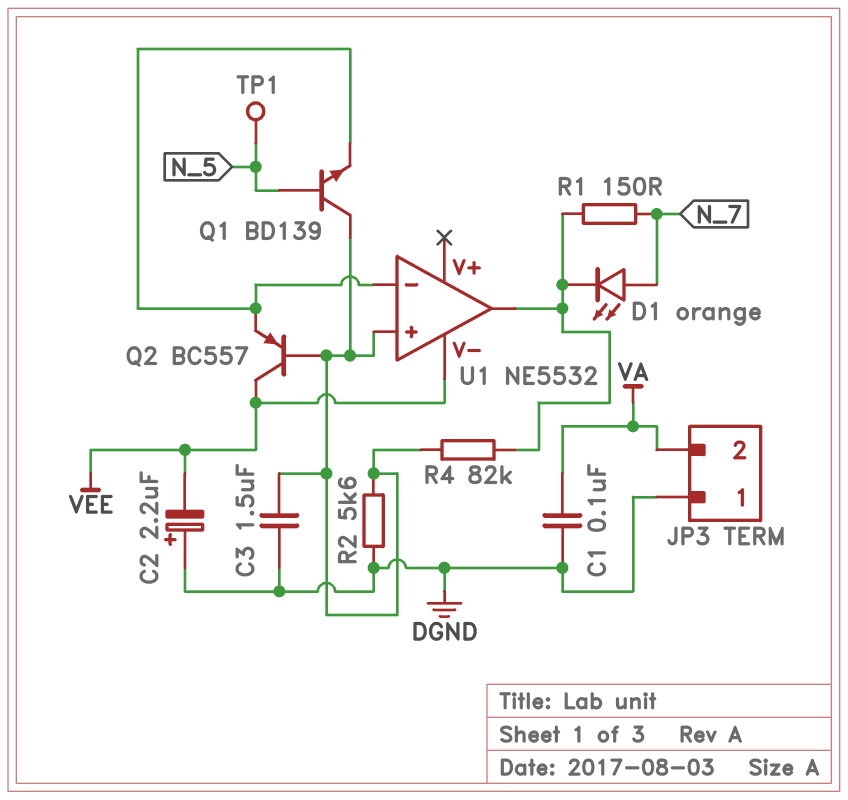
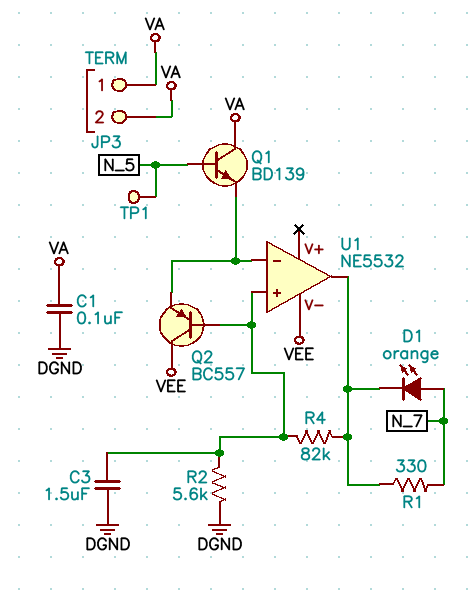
C2: 2.2uF (plus DGND, minus VEE) -> none
JP3 pin 1: DGND -> VA
Q1: NPN BD139 (B N_5, C U1/in+, E U1/in-) -> NPN BD139 (B N_5, C VA, E U1/in-)
R1: 150 (N_7, U1/out) -> 330 (N_7, U1/out)

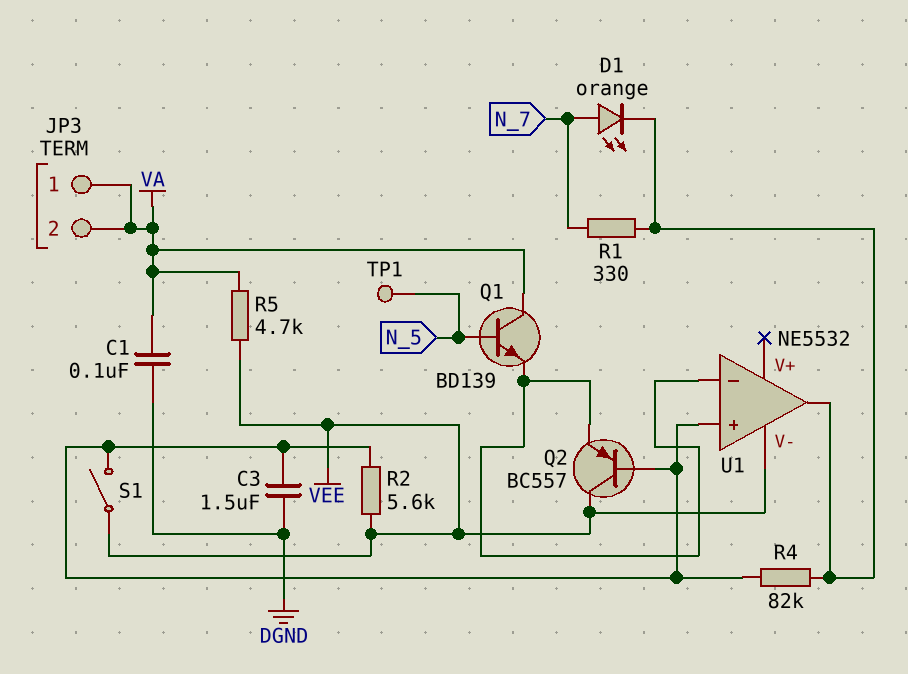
R2: 5.6k (DGND, U1/in+) -> 5.6k (U1/in+, VEE)
R5: none -> 4.7k (VA, VEE)
S1: none -> switch (U1/in+, VEE)

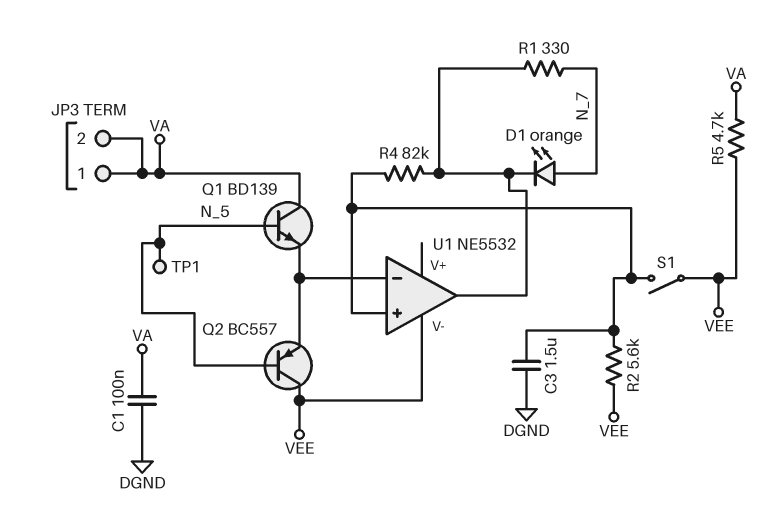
Q2: PNP BC557 (B U1/in+, C VEE, E U1/in-) -> PNP BC557 (B N_5, C VEE, E U1/in-)

